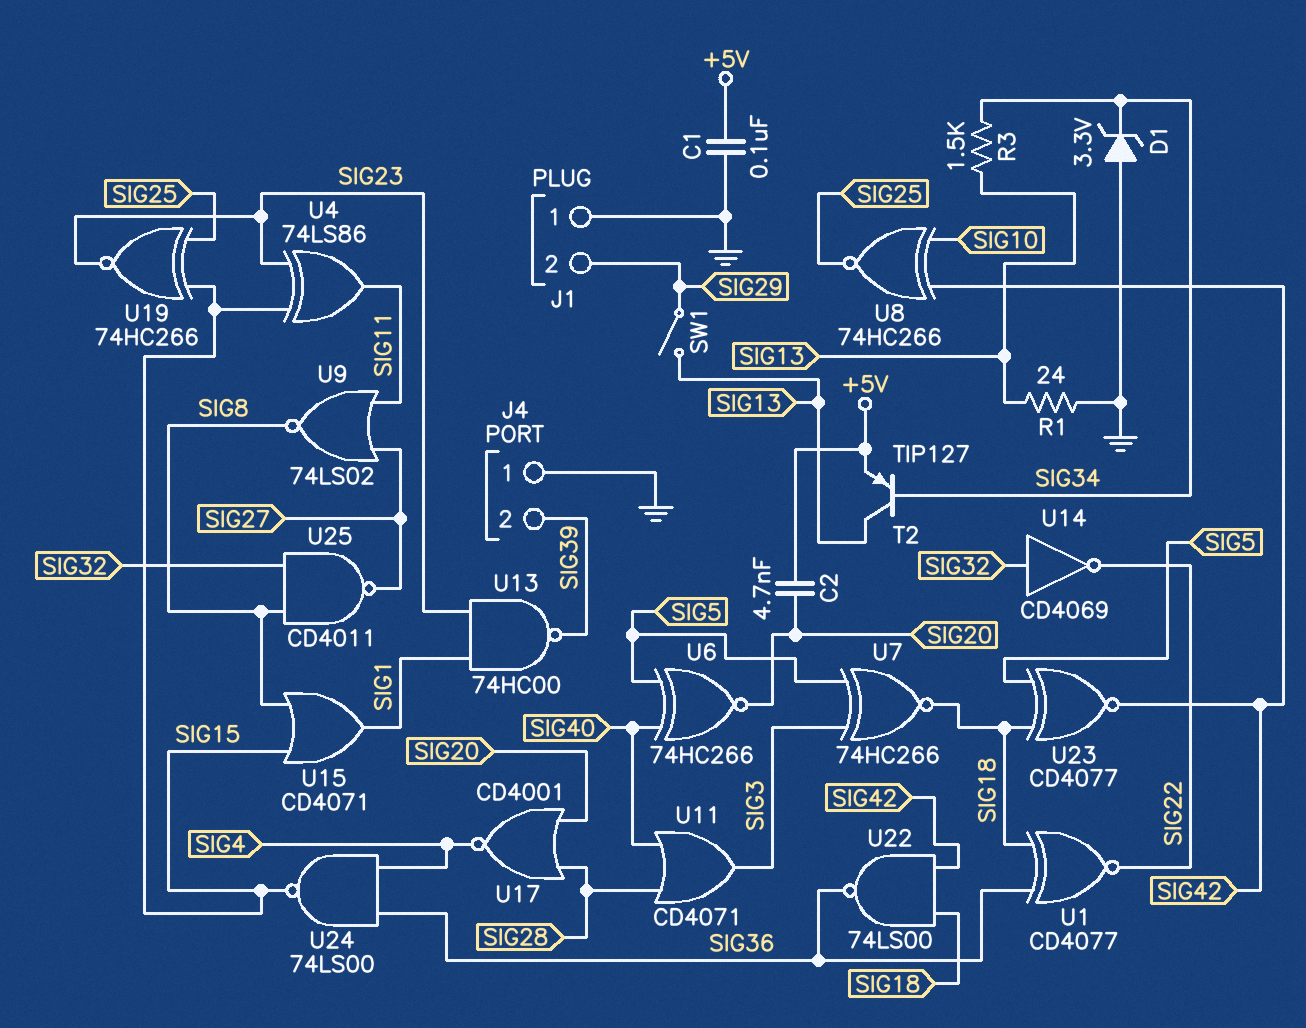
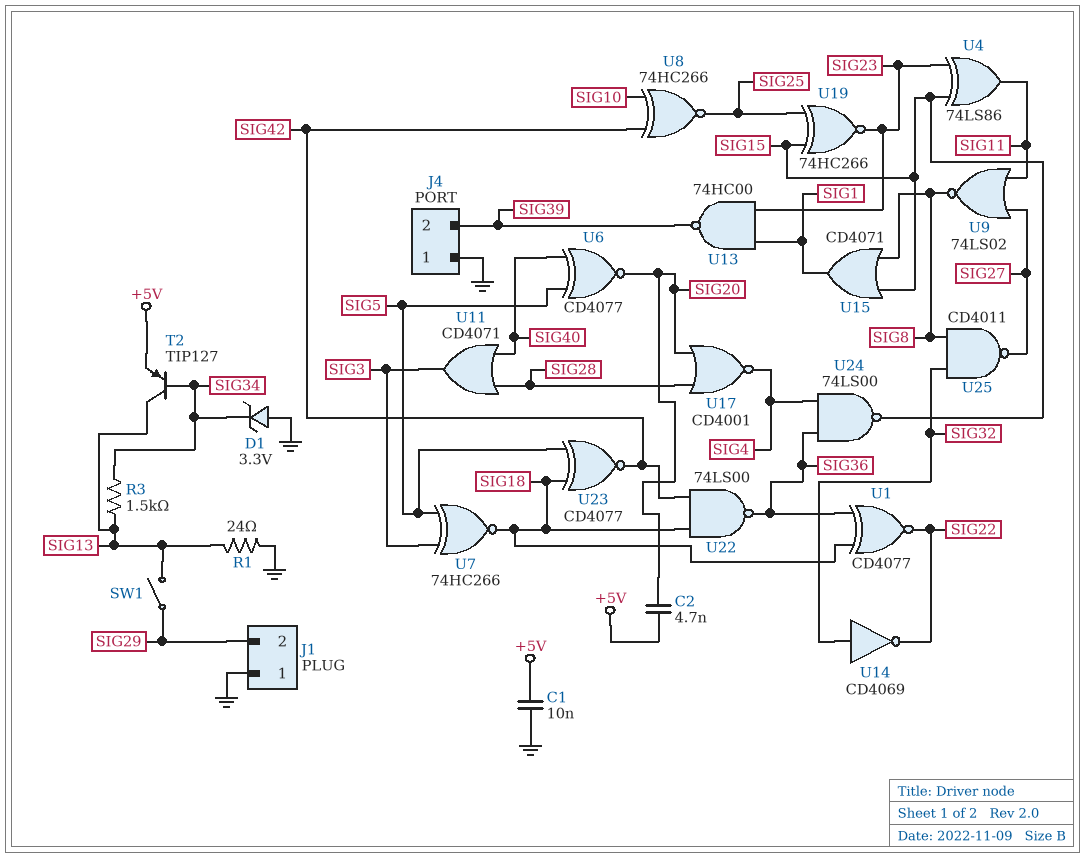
C1: 100nF (+5V, GND) -> 10nF (+5V, GND)
U6: XNOR 74HC266 (in SIG5, in SIG40, out SIG20) -> XNOR CD4077 (in SIG5, in SIG40, out SIG20)

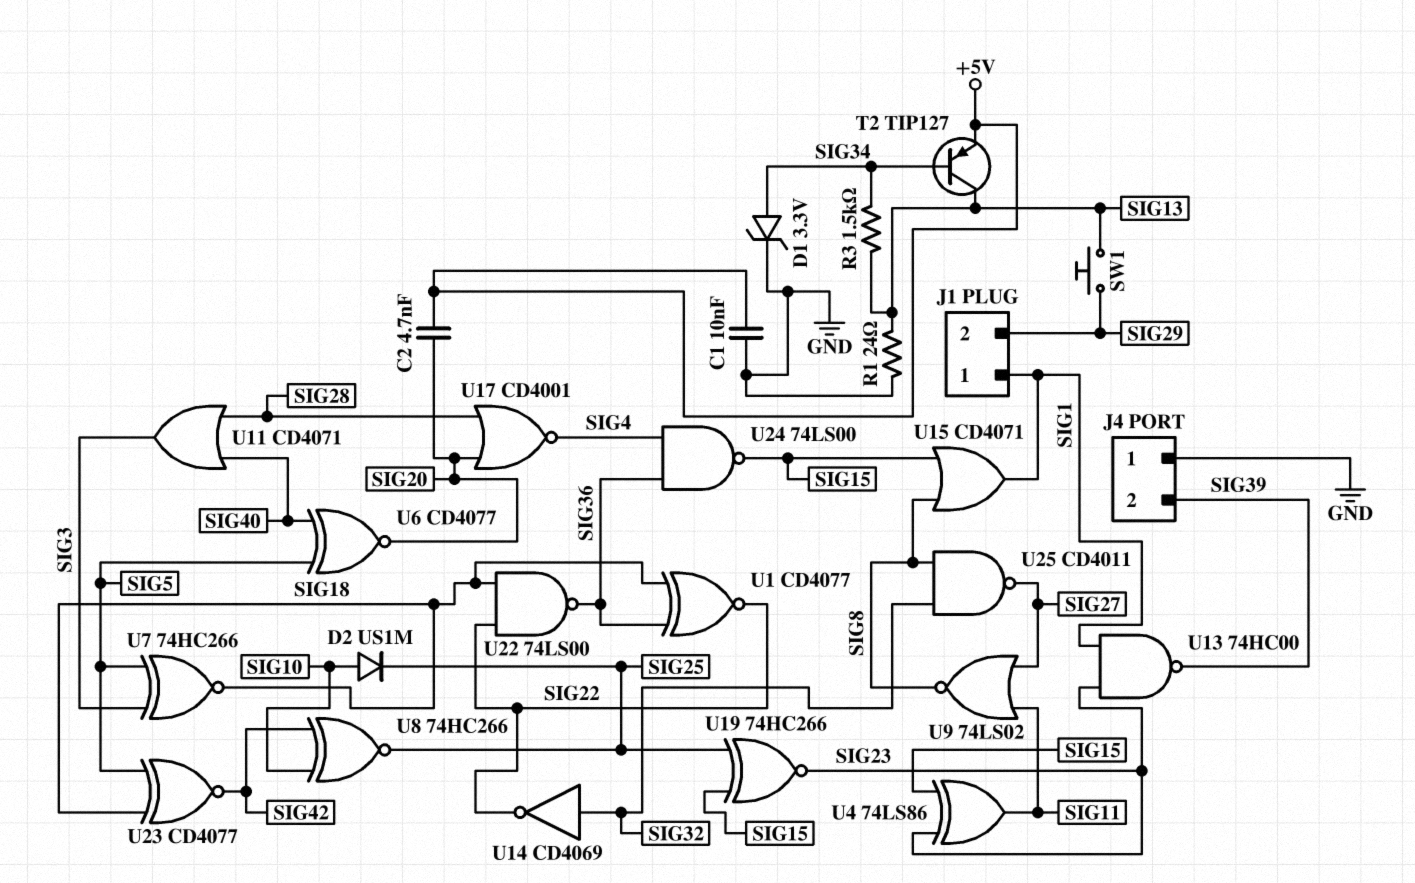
D1: zener 3.3V (A GND, K SIG34) -> zener 3.3V (A SIG34, K GND)
D2: none -> diode US1M (A SIG10, K SIG25)
J1 pin 1: GND -> SIG1
SW1: switch (SIG13, SIG29) -> button (SIG13, SIG29)
U22: NAND 74LS00 (in SIG18, in SIG42, out SIG36) -> NAND 74LS00 (in SIG18, in SIG22, out SIG36)

